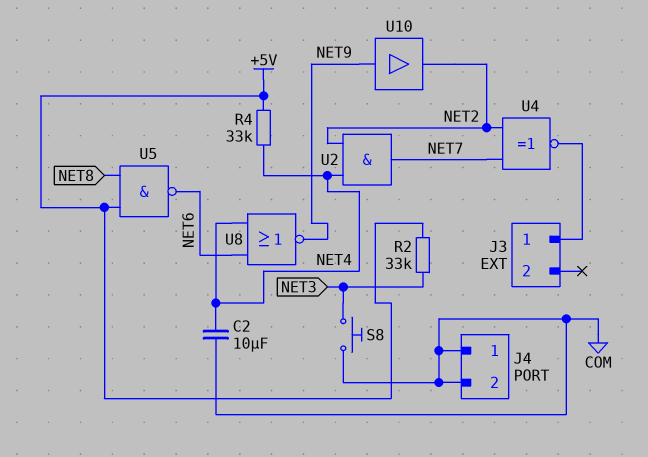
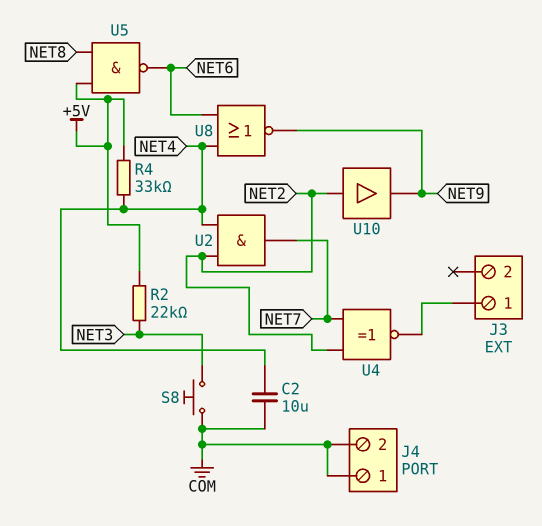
R2: 33k (+5V, NET3) -> 22k (+5V, NET3)
U10: buffer (in NET9, out NET2) -> buffer (in NET2, out NET9)

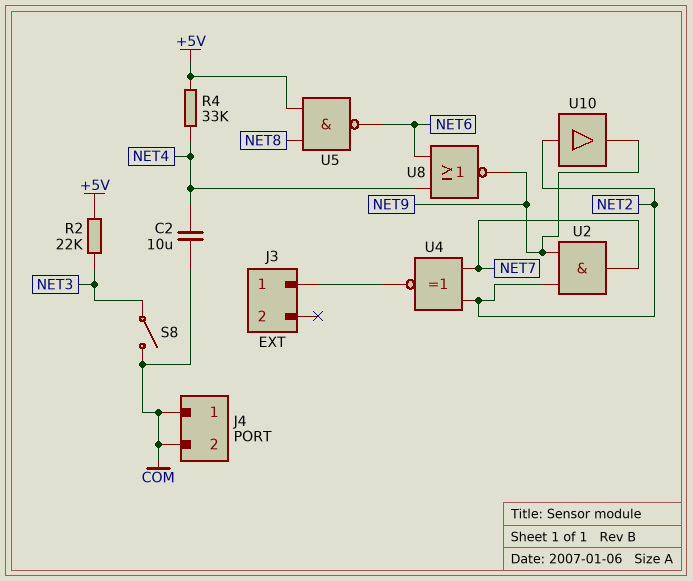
S8: button (COM, NET3) -> switch (COM, NET3)
U2: AND (in NET2, in NET4, out NET7) -> AND (in NET2, in NET9, out NET7)

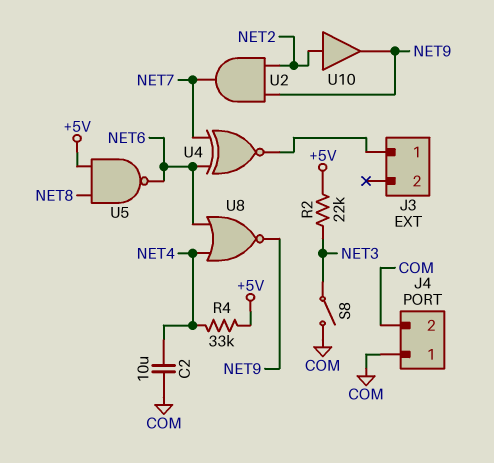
U4: XNOR (in NET2, in NET7, out J3/1) -> XNOR (in NET6, in NET7, out J3/1)

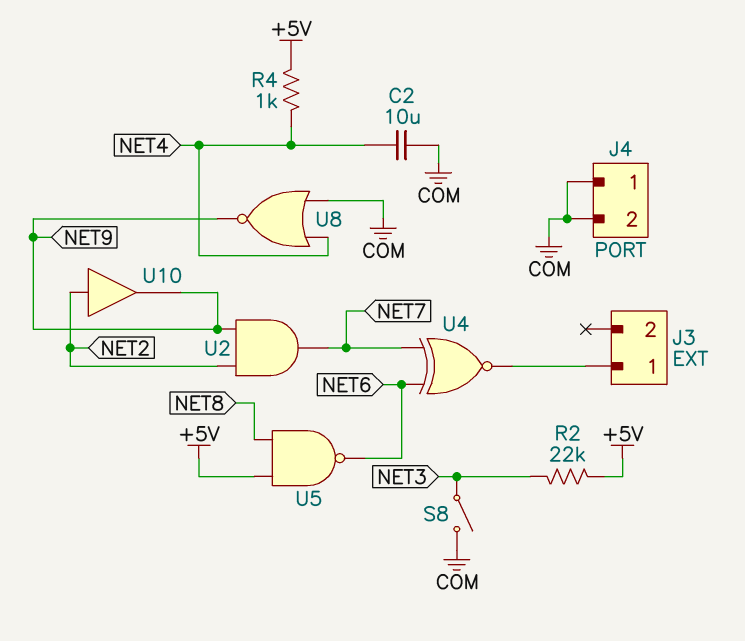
R4: 33k (+5V, NET4) -> 1k (+5V, NET4)
U8: NOR (in NET4, in NET6, out NET9) -> NOR (in COM, in NET4, out NET9)

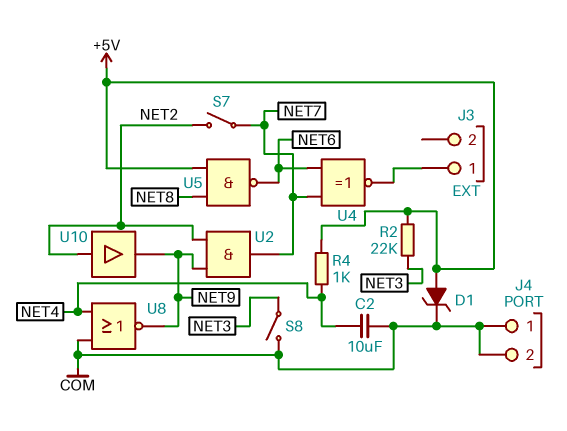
D1: none -> zener (A +5V, K COM)
S7: none -> switch (NET2, NET7)

